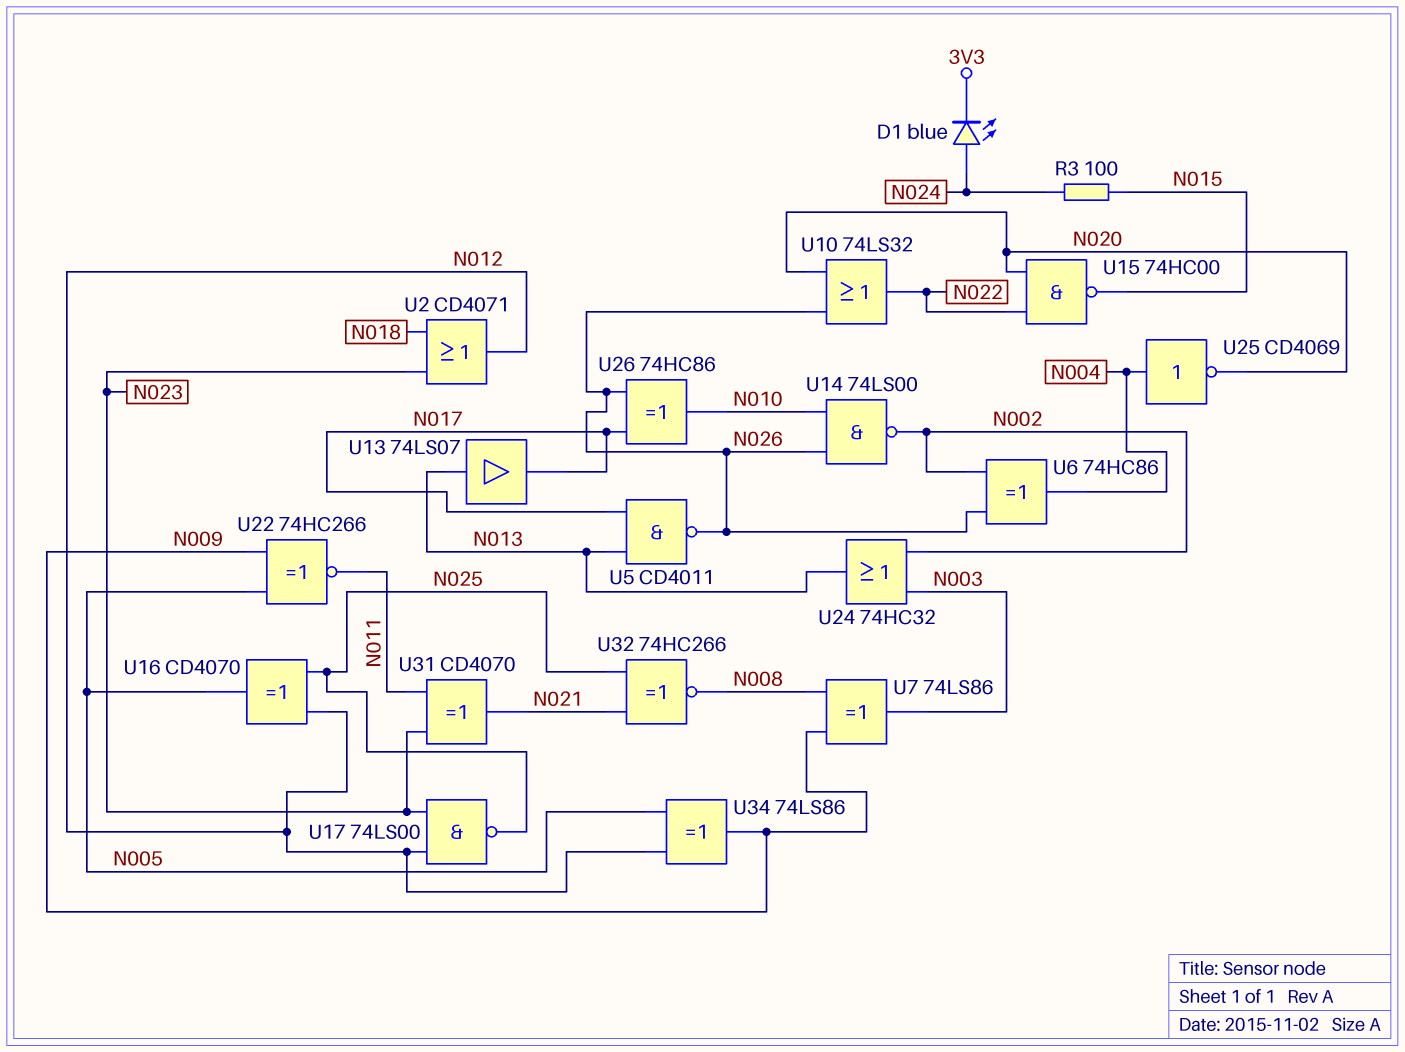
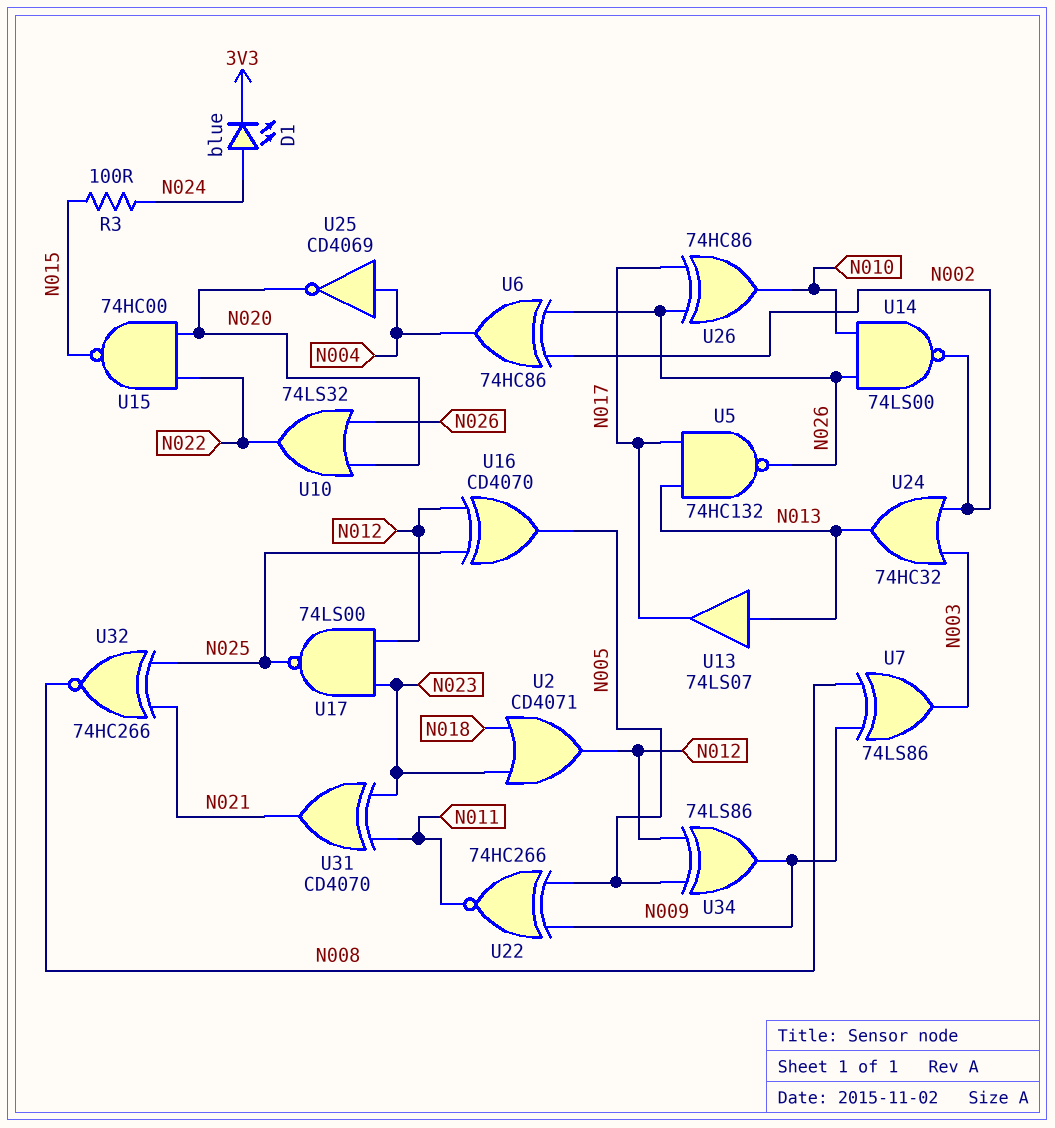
U5: NAND CD4011 (in N013, in N017, out N026) -> NAND 74HC132 (in N013, in N017, out N026)

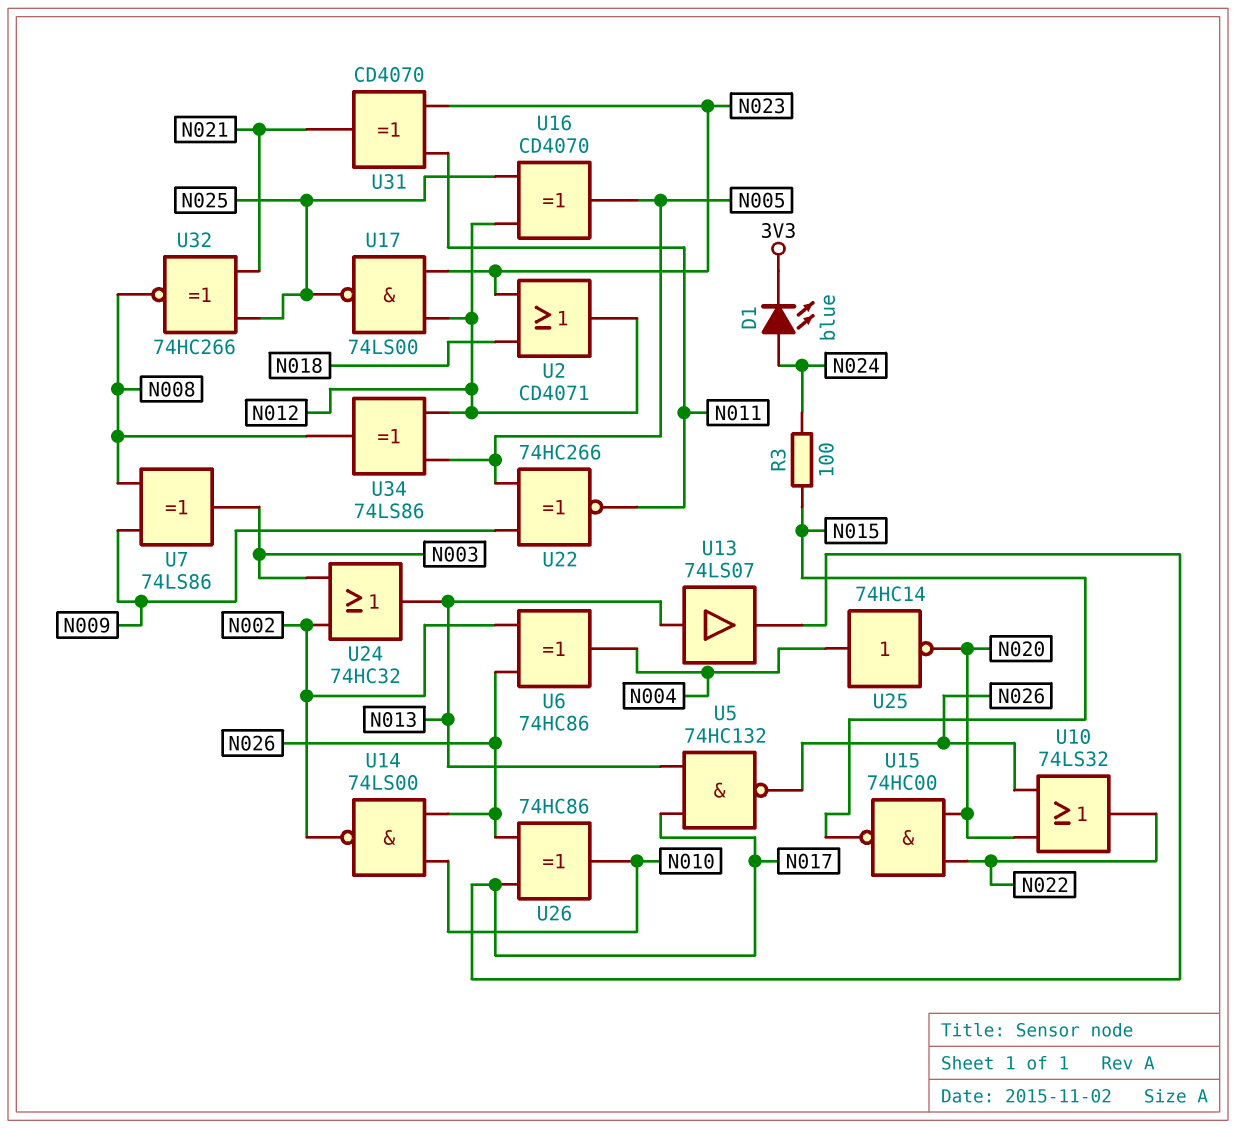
U25: NOT CD4069 (in N004, out N020) -> NOT 74HC14 (in N004, out N020)
U34: XOR 74LS86 (in N005, in N012, out N009) -> XOR 74LS86 (in N005, in N012, out N008)

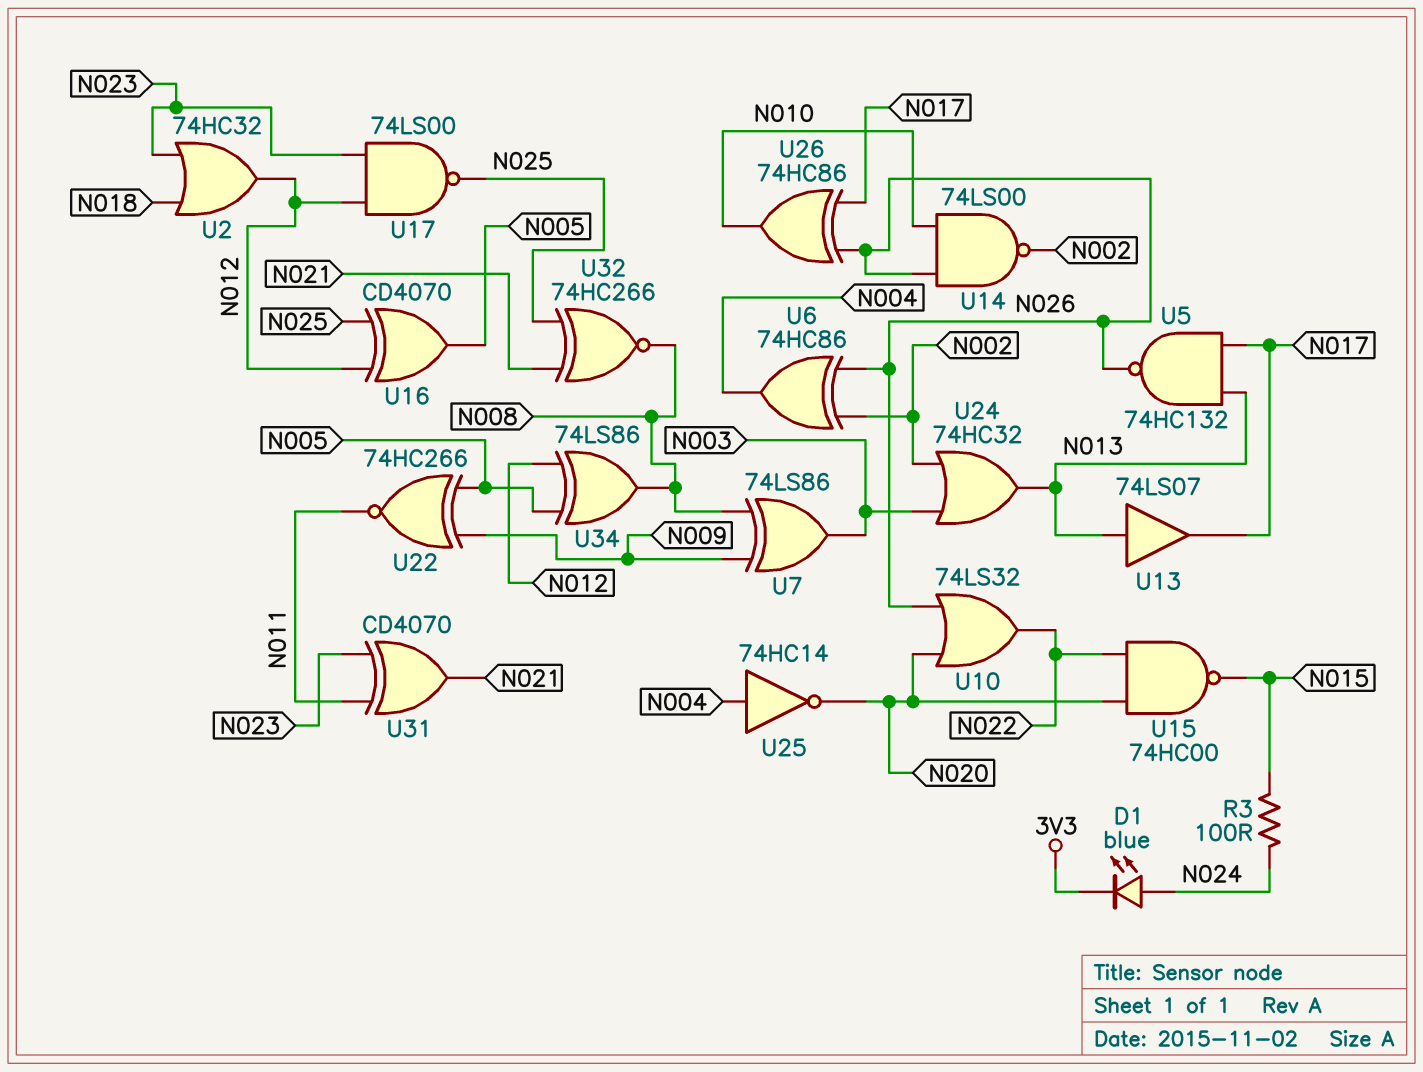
U2: OR CD4071 (in N018, in N023, out N012) -> OR 74HC32 (in N018, in N023, out N012)

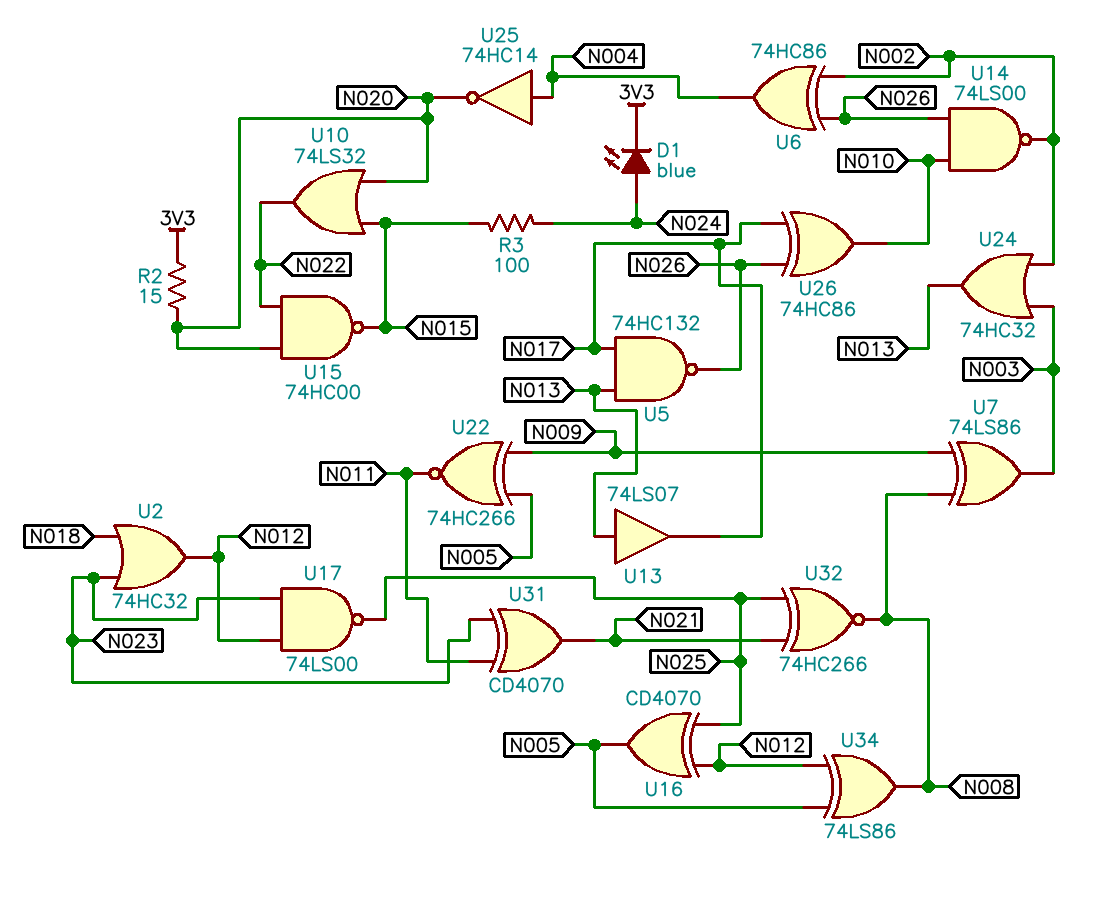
R2: none -> 15 (3V3, N020)
U10: OR 74LS32 (in N020, in N026, out N022) -> OR 74LS32 (in N015, in N020, out N022)

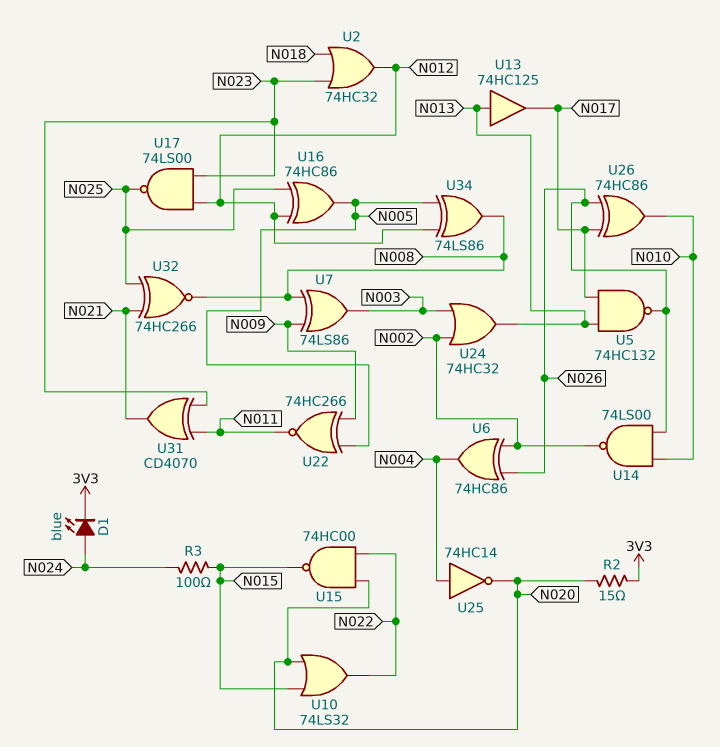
U13: buffer 74LS07 (in N013, out N017) -> buffer 74HC125 (in N013, out N017)
U16: XOR CD4070 (in N012, in N025, out N005) -> XOR 74HC86 (in N012, in N025, out N005)

